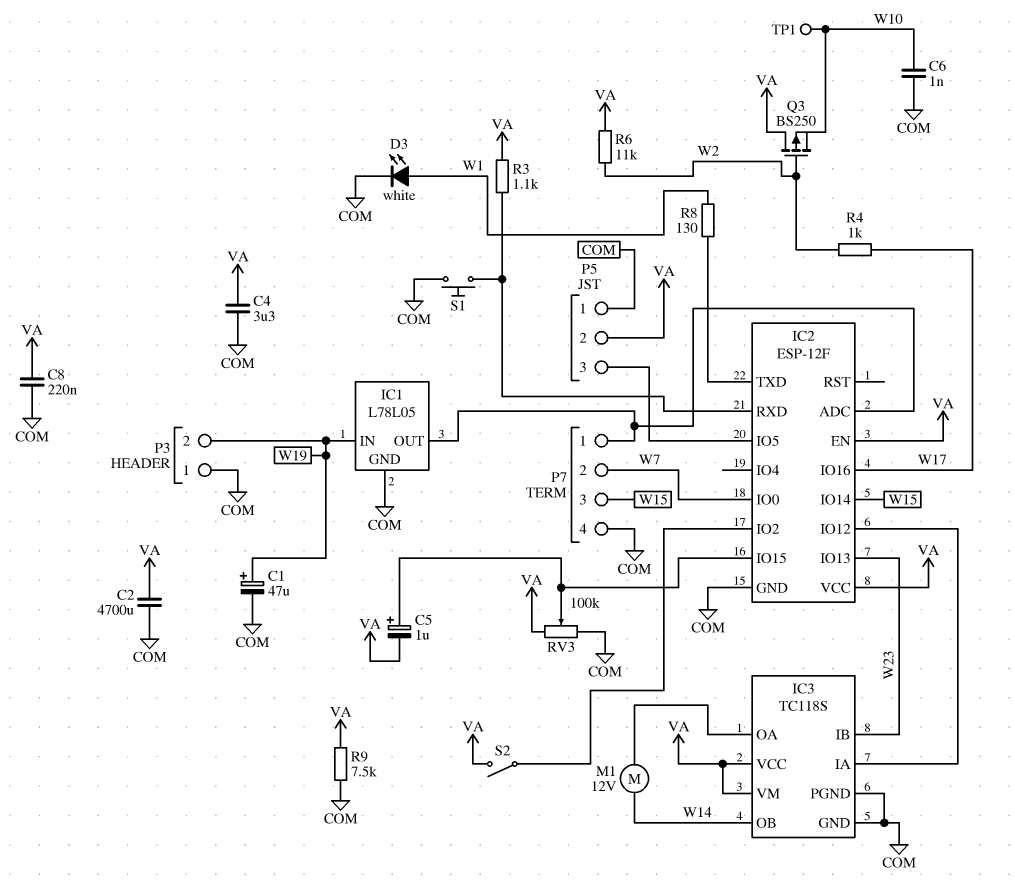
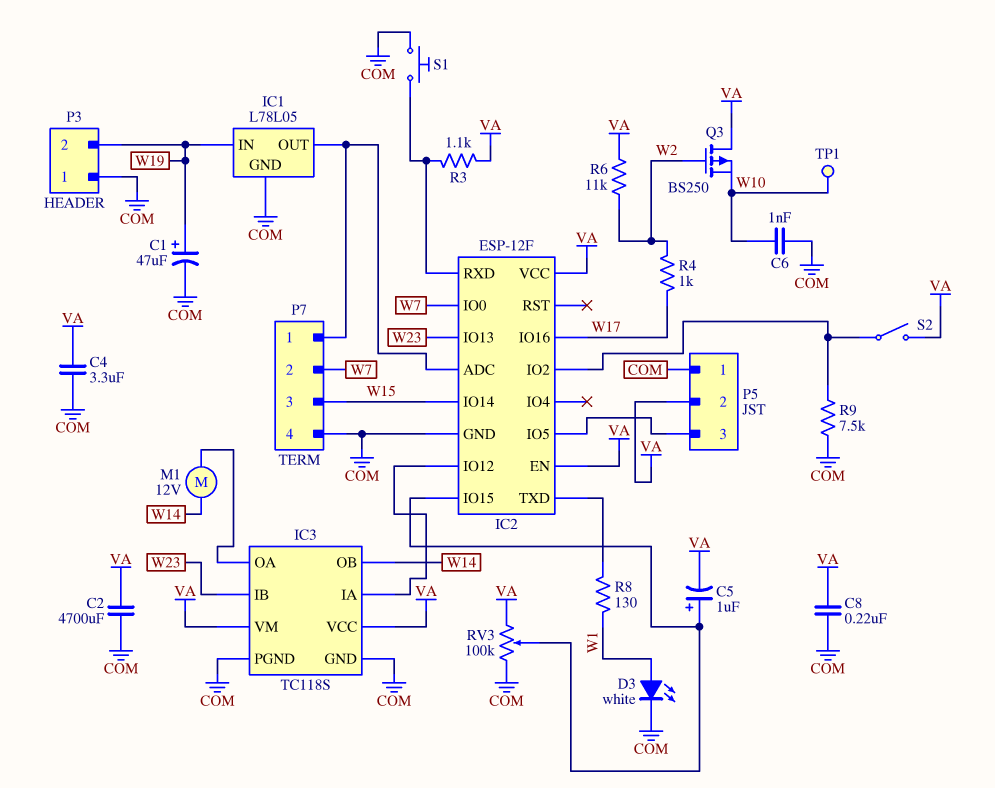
R9: 7.5k (COM, VA) -> 7.5k (COM, IC2/IO2)

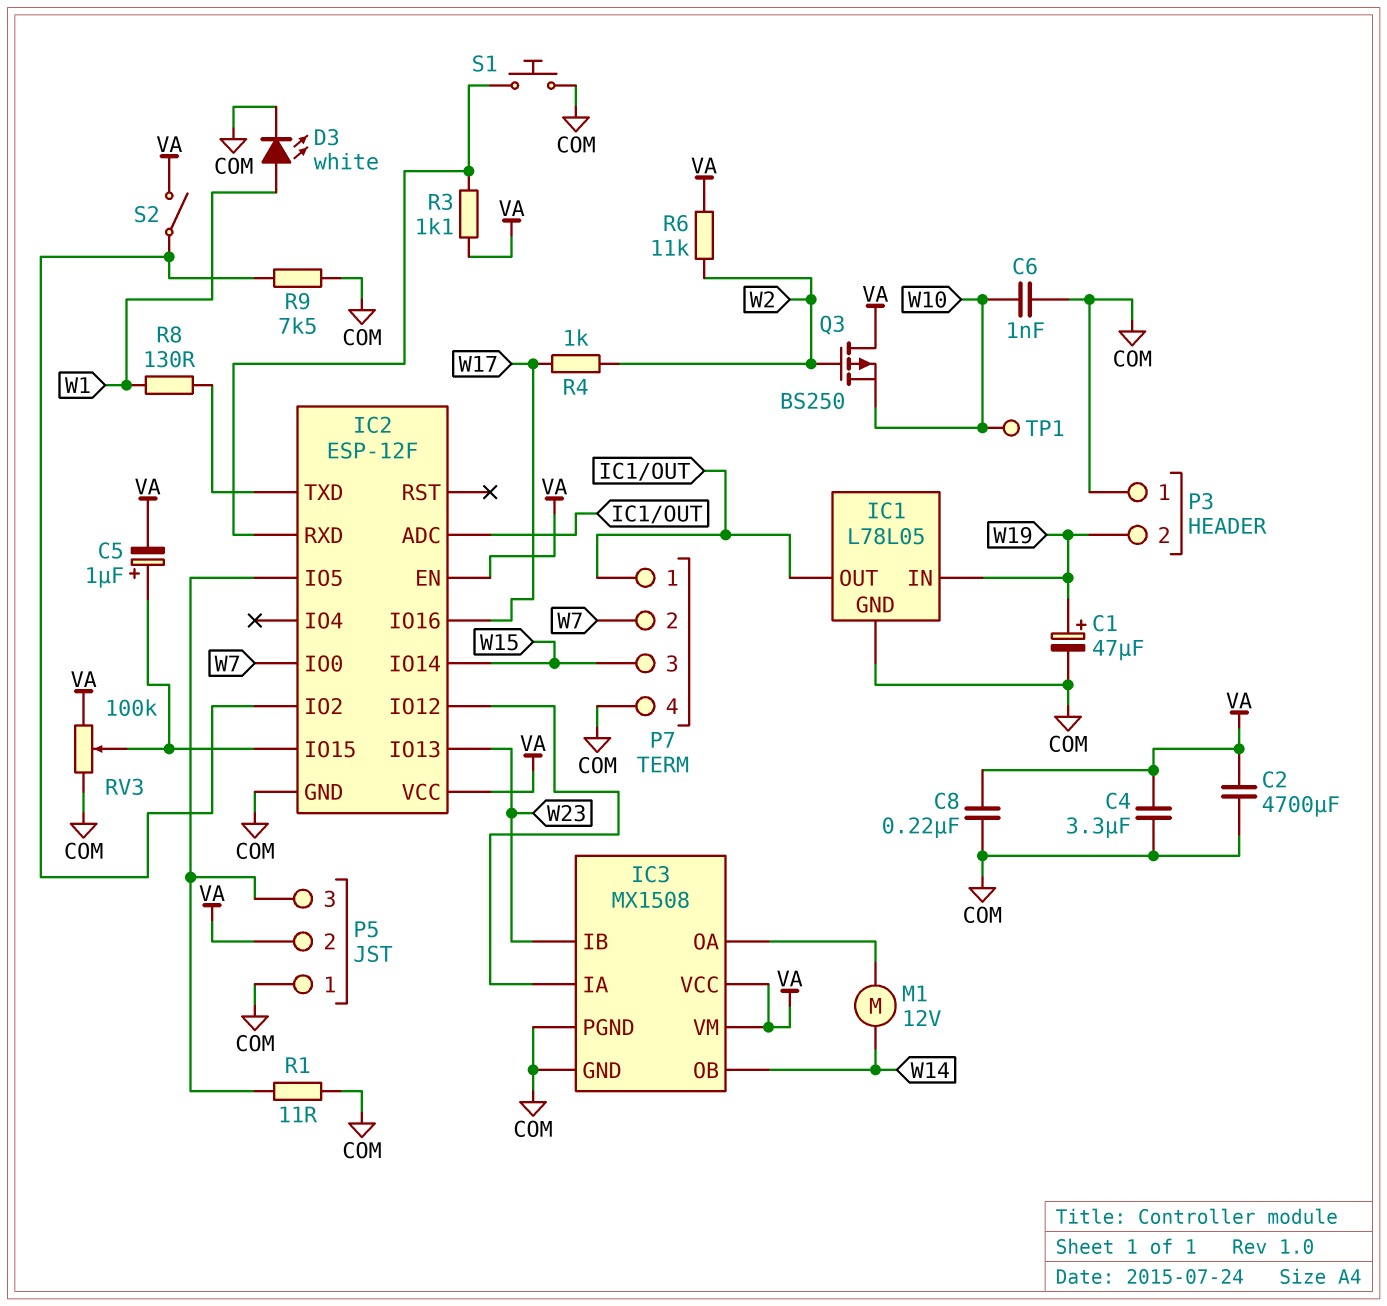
IC3: TC118S -> MX1508
R1: none -> 11 (COM, IC2/IO5)

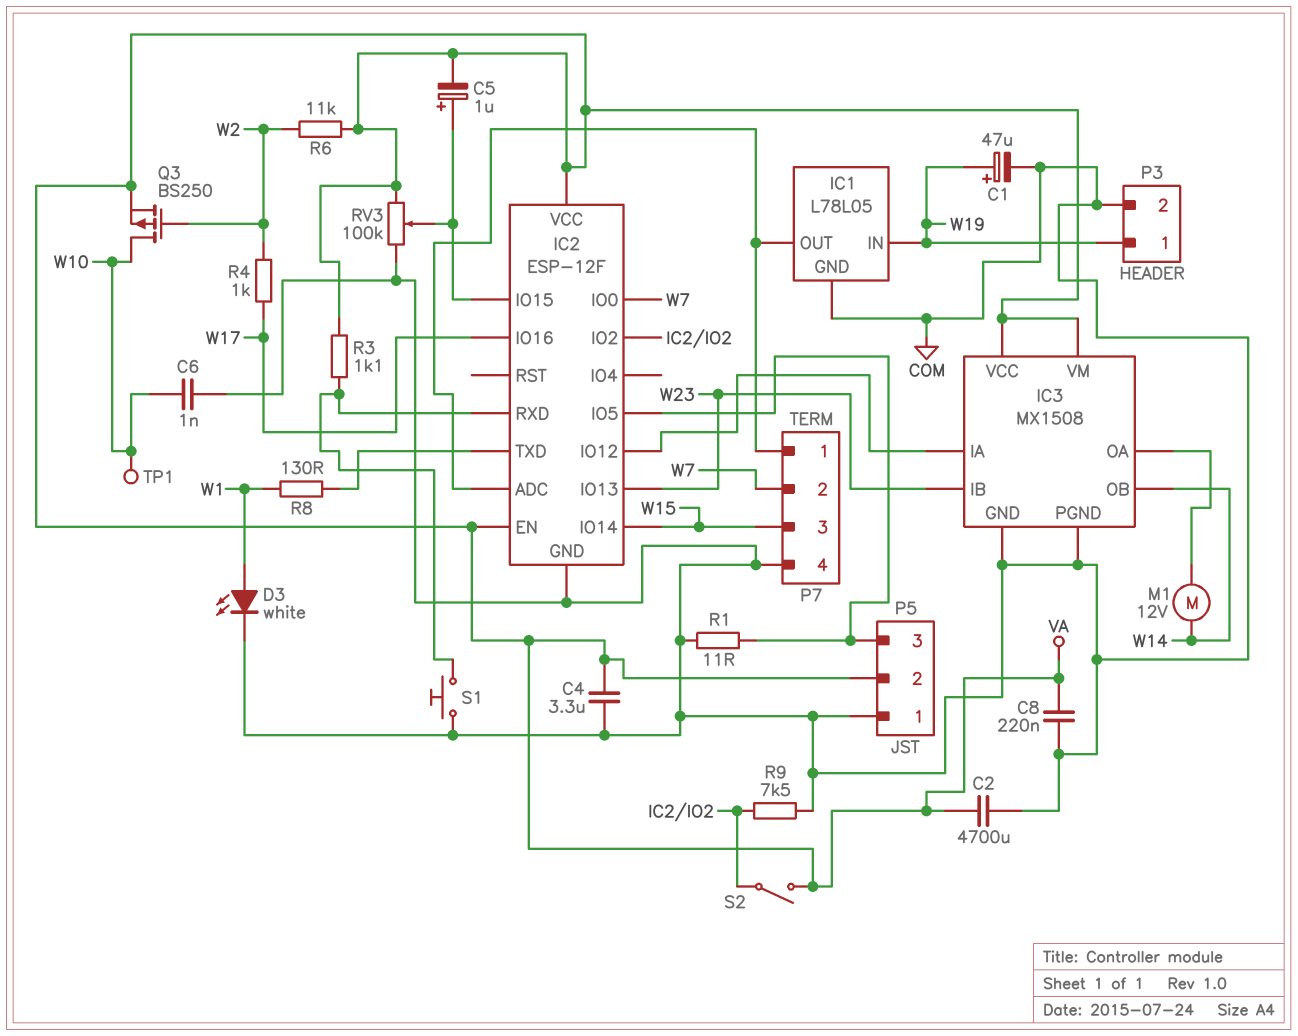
P3 pin 1: COM -> W19
P3 pin 2: W19 -> COM
Q3: PMOS BS250 (G W2, D VA, S W10) -> PMOS BS250 (G W2, D W10, S VA)

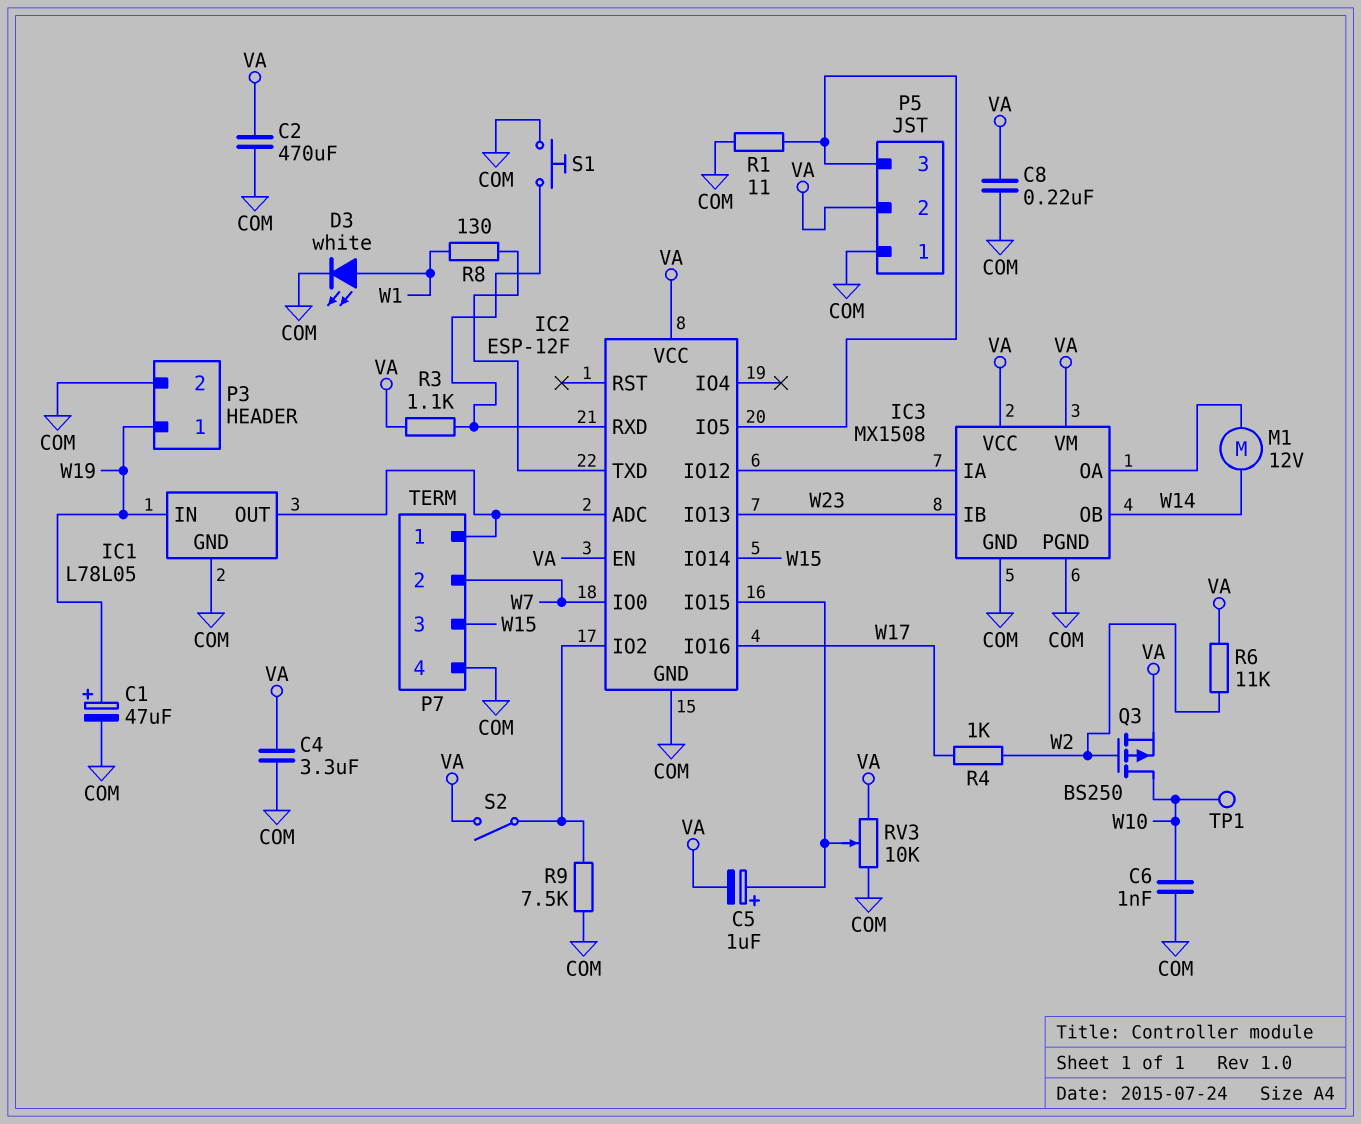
C2: 4700uF (COM, VA) -> 470uF (COM, VA)
RV3: 100k (COM, VA, wiper IC2/IO15) -> 10k (COM, VA, wiper IC2/IO15)

